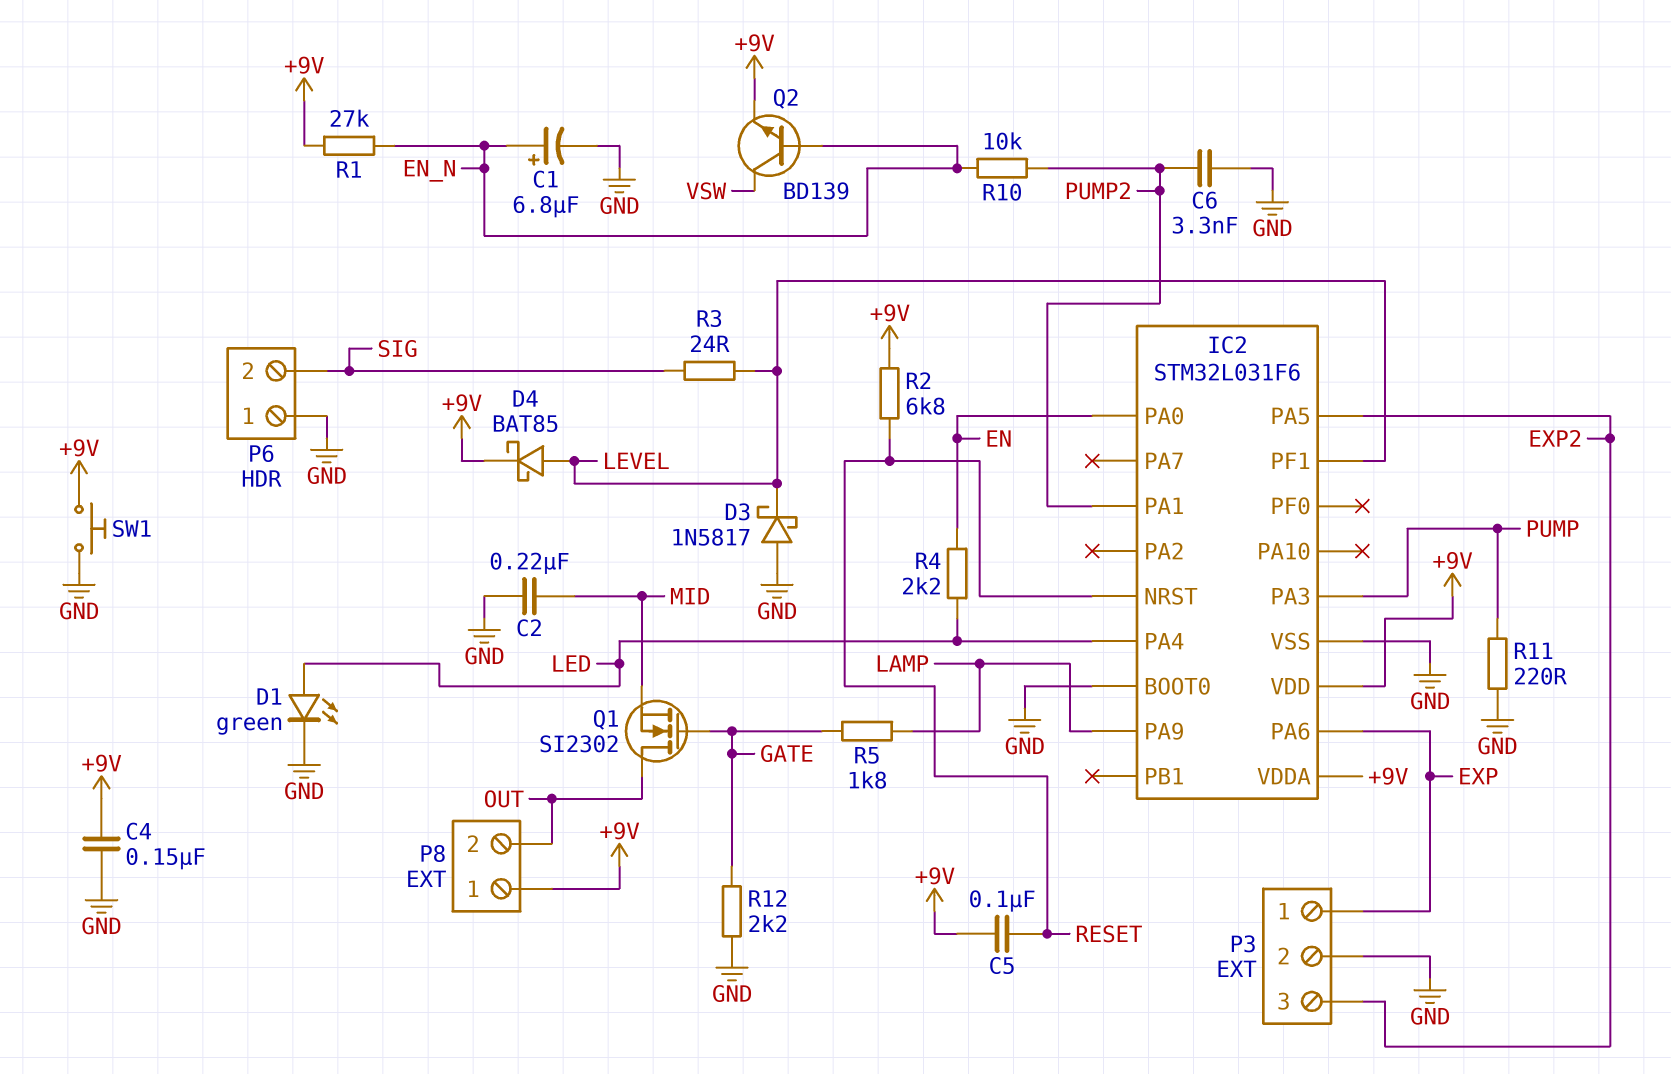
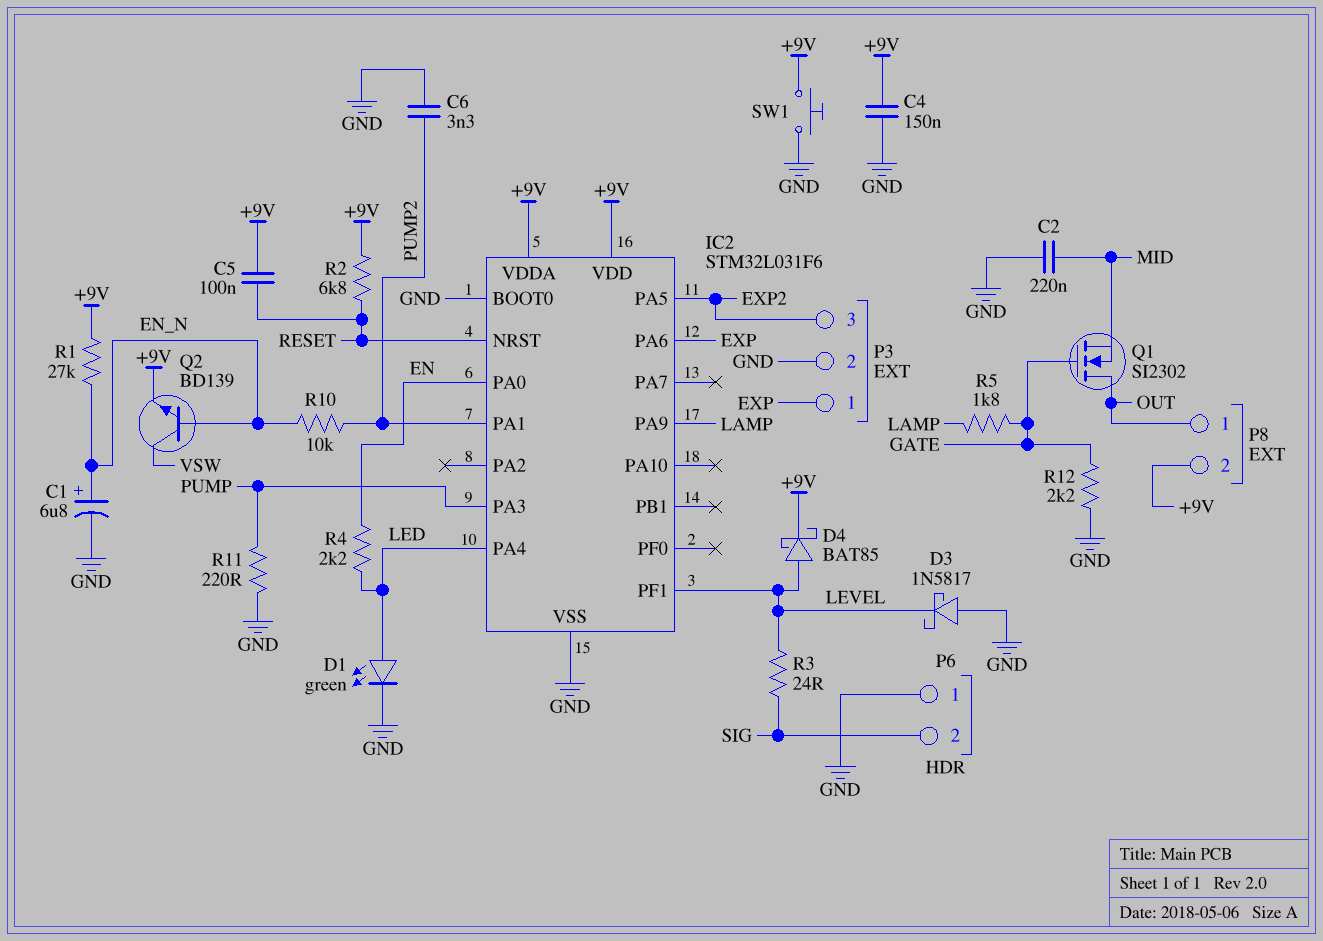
P8 pin 1: +9V -> OUT
P8 pin 2: OUT -> +9V

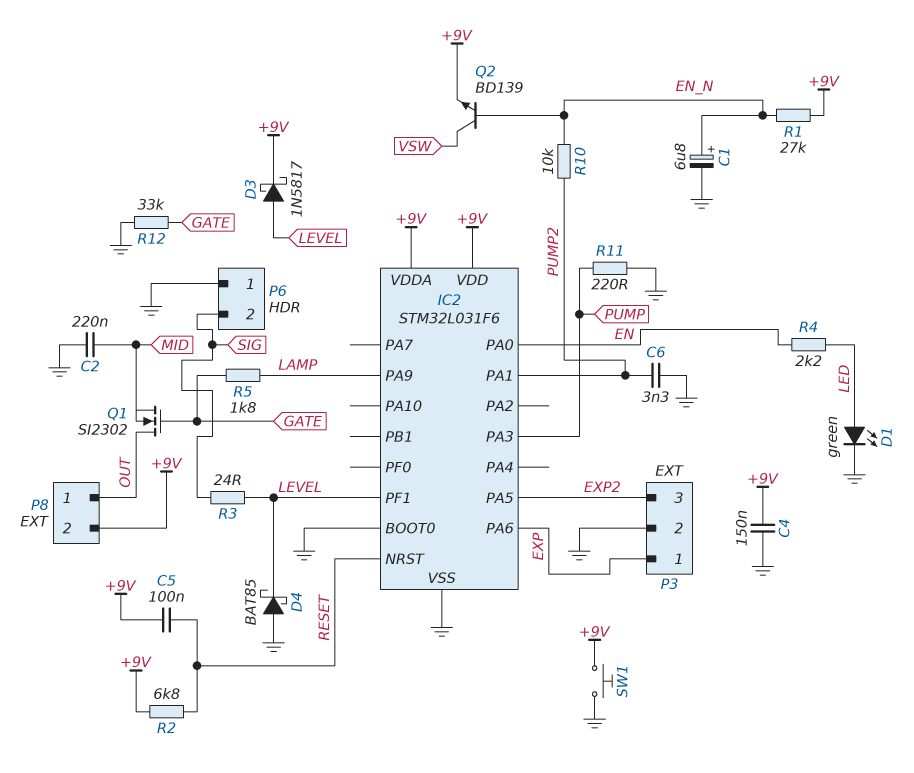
D3: schottky 1N5817 (A GND, K LEVEL) -> schottky 1N5817 (A LEVEL, K +9V)
D4: schottky BAT85 (A LEVEL, K +9V) -> schottky BAT85 (A GND, K LEVEL)
IC2 pin PA4: LED -> none
R12: 2.2k (GATE, GND) -> 33k (GATE, GND)

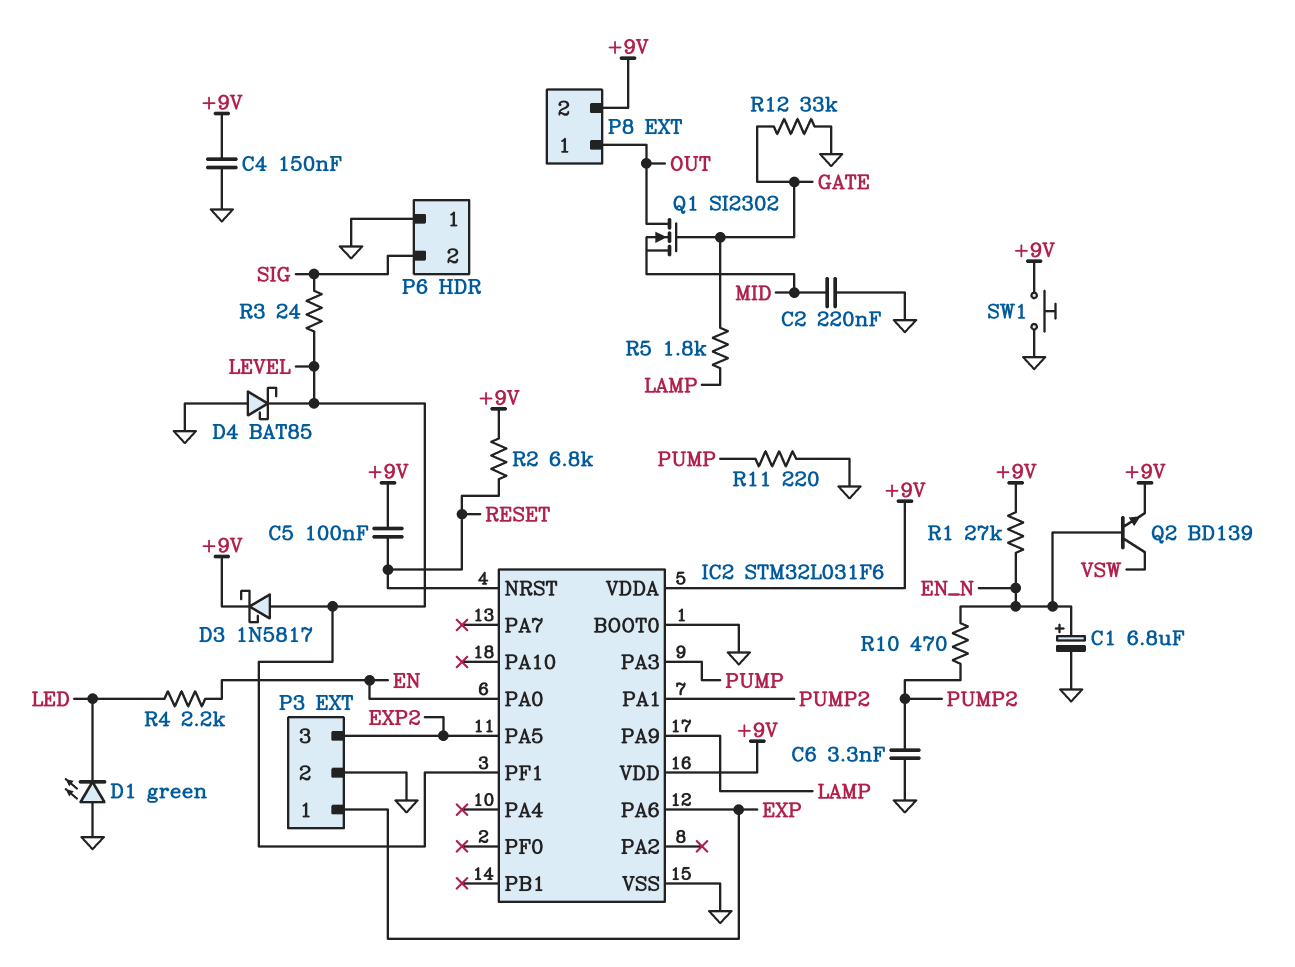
D1: LED green (A LED, K GND) -> LED green (A GND, K LED)
R10: 10k (EN_N, PUMP2) -> 470 (EN_N, PUMP2)

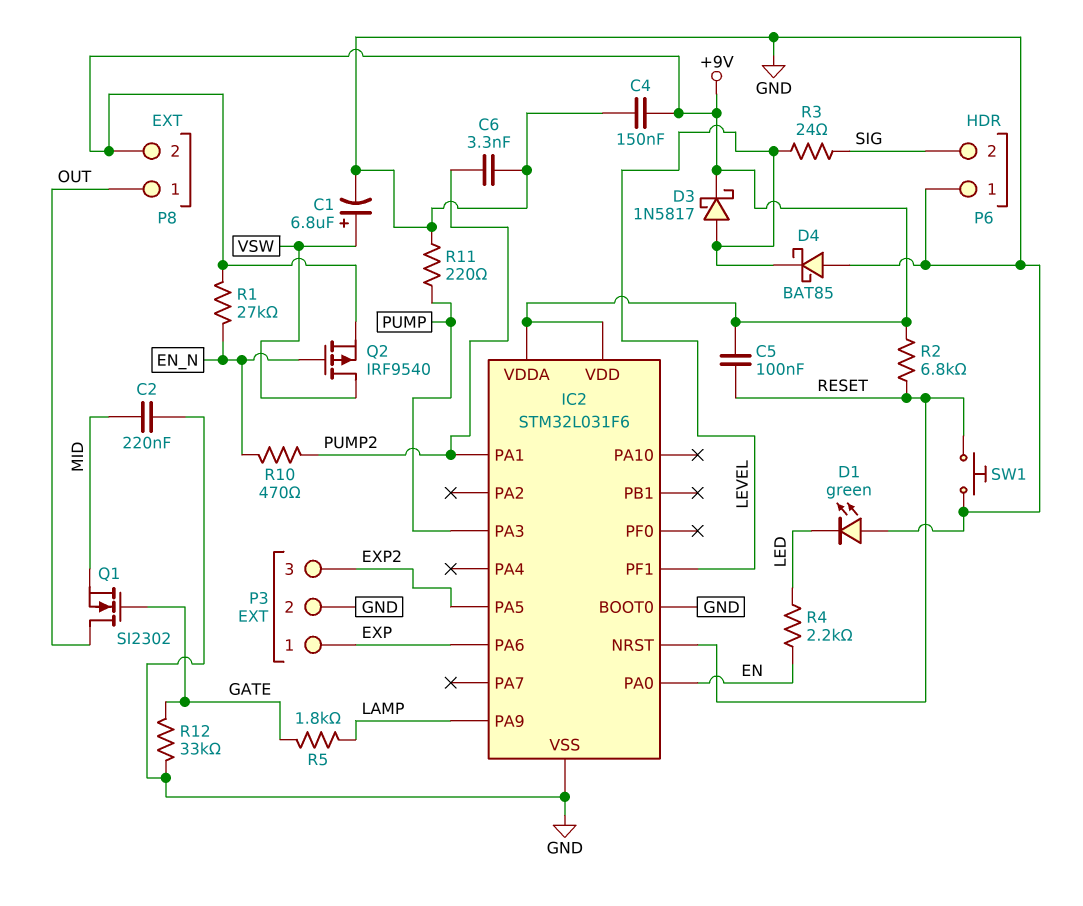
C1: 6.8uF (plus EN_N, minus GND) -> 6.8uF (plus VSW, minus GND)
Q2: NPN BD139 (B EN_N, C VSW, E +9V) -> PMOS IRF9540 (G EN_N, D VSW, S +9V)
SW1: button (+9V, GND) -> button (GND, RESET)

